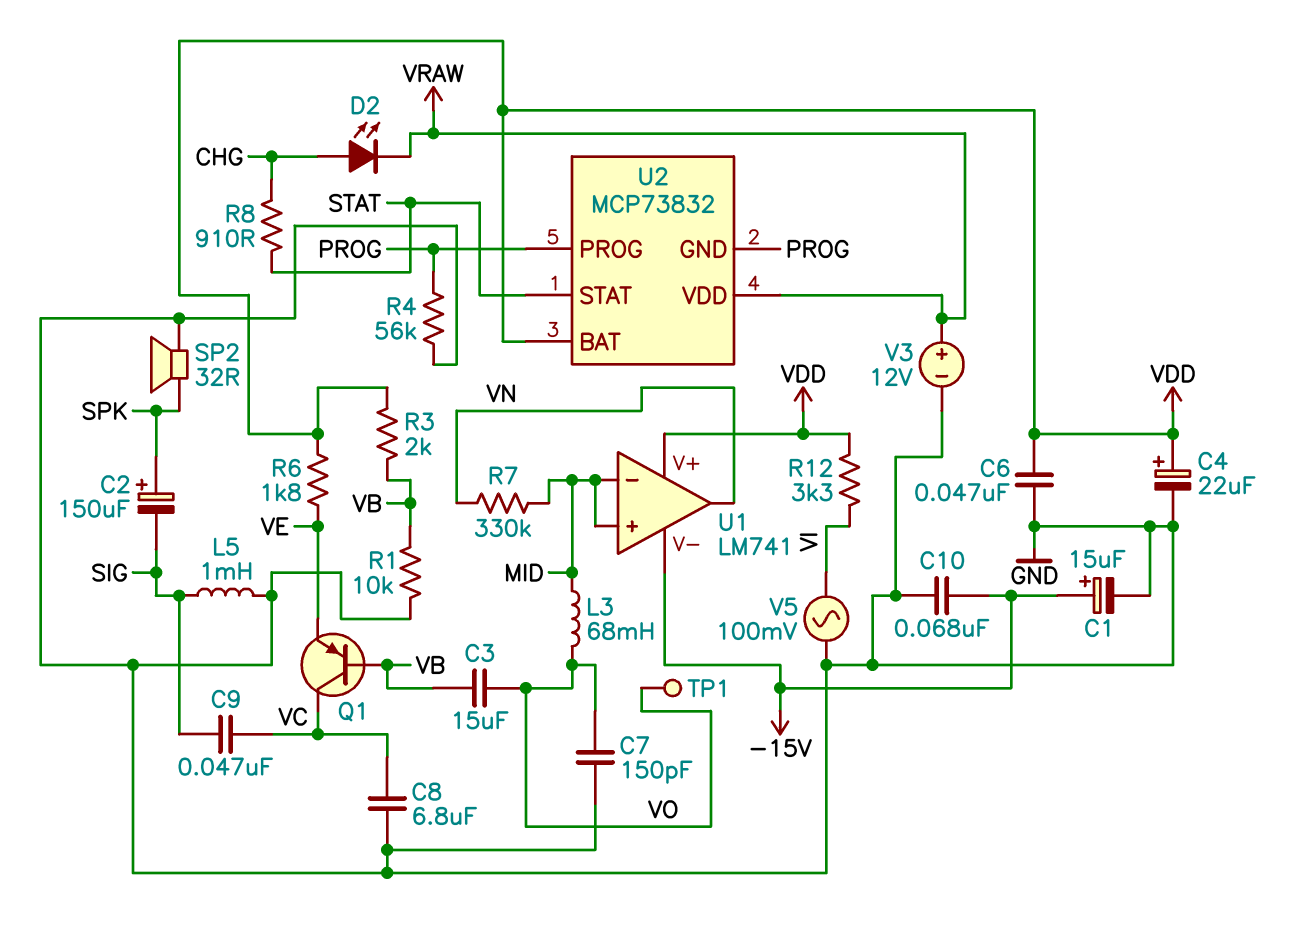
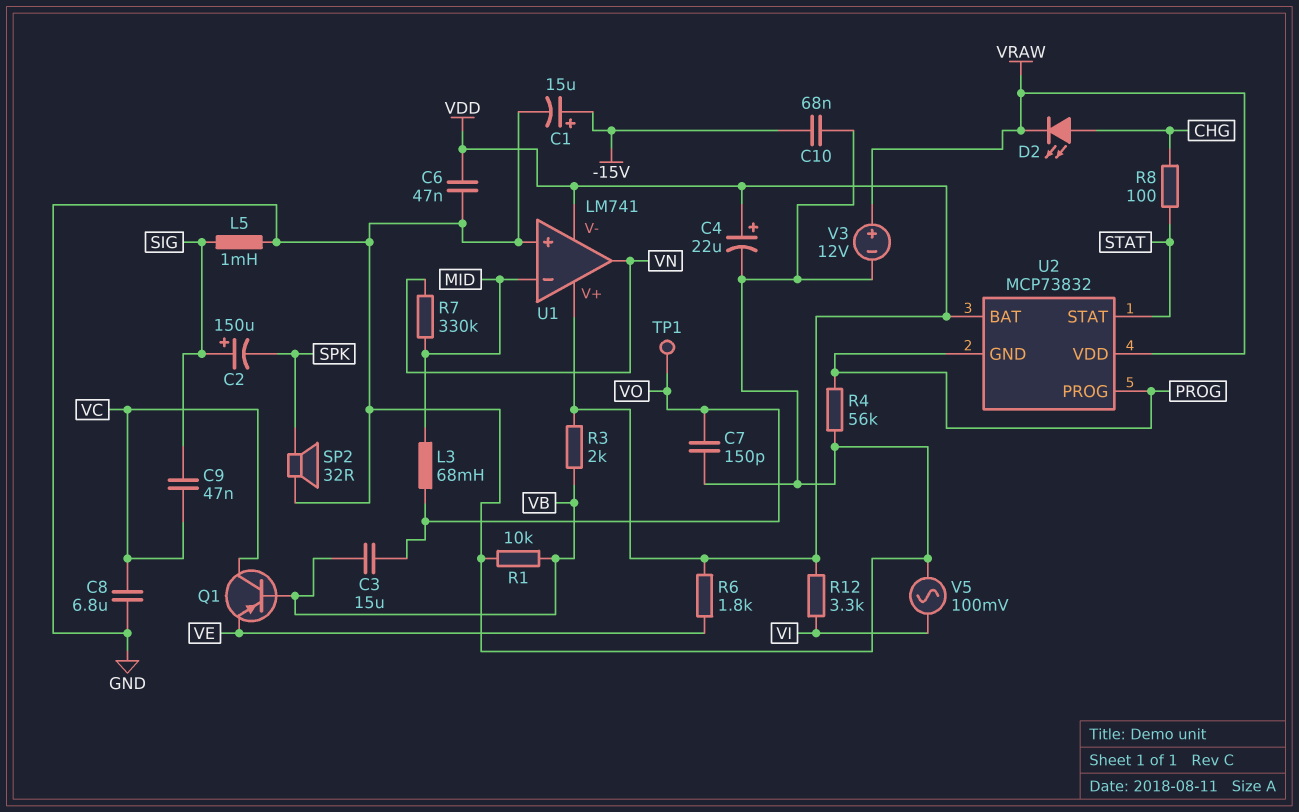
C2: 150uF (plus SPK, minus SIG) -> 150uF (plus SIG, minus SPK)
R8: 910 (CHG, STAT) -> 100 (CHG, STAT)
U1 pin V-: -15V -> VDD
U1 pin in+: MID -> GND

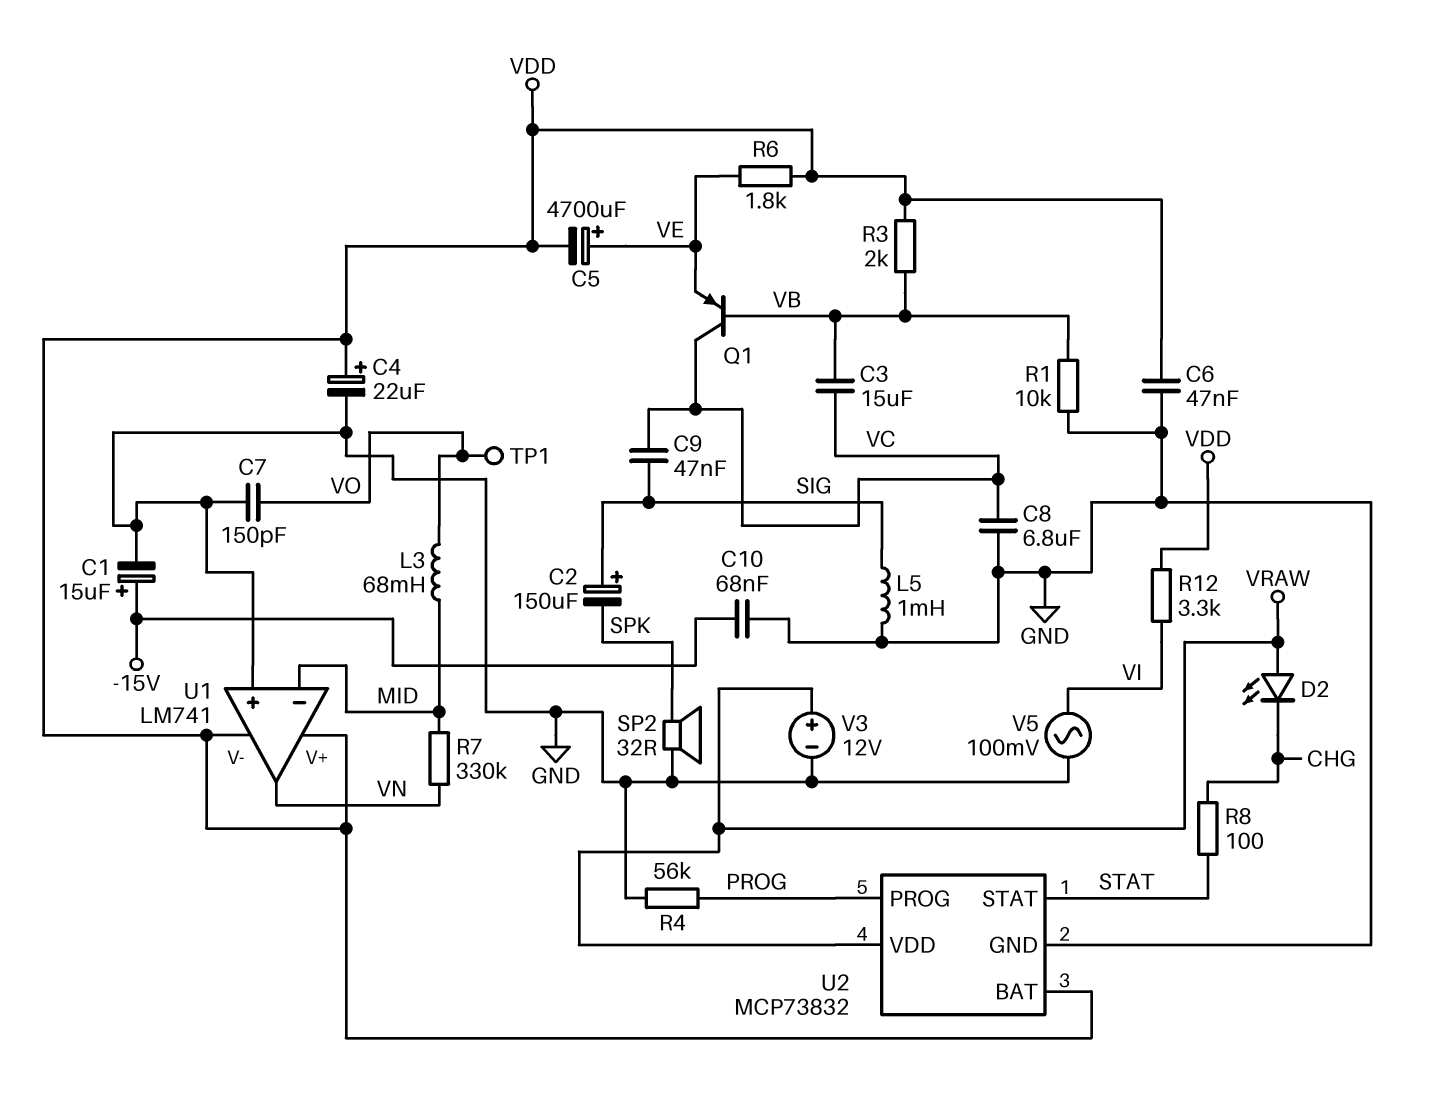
C3: 15uF (VB, VO) -> 15uF (VB, VC)
C5: none -> 4700uF (plus VE, minus VDD)
D2: LED (A CHG, K VRAW) -> LED (A VRAW, K CHG)
U2 pin GND: PROG -> GND

